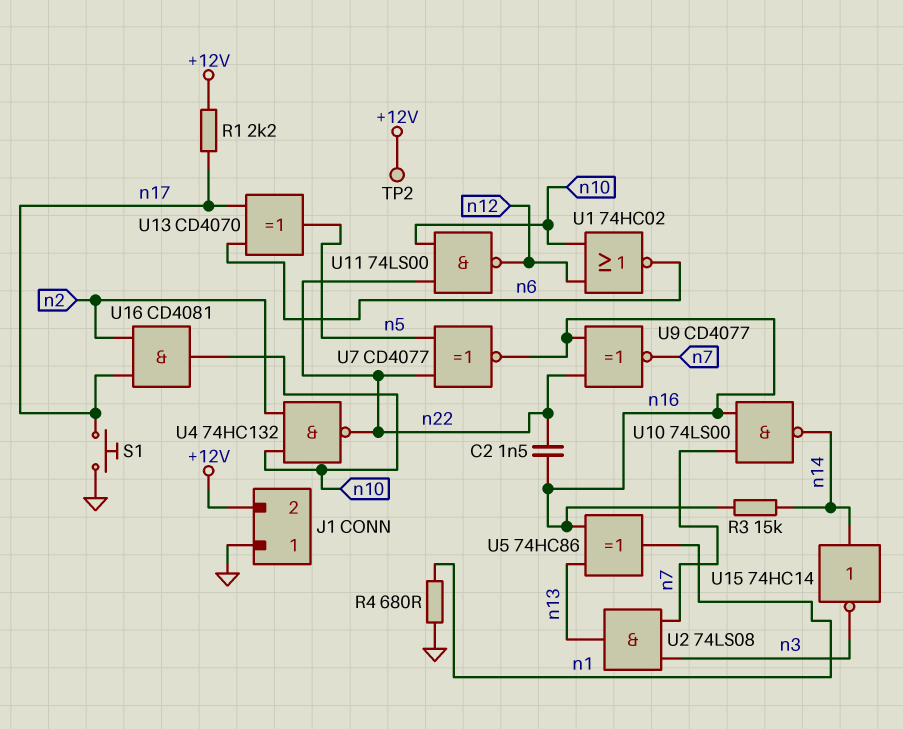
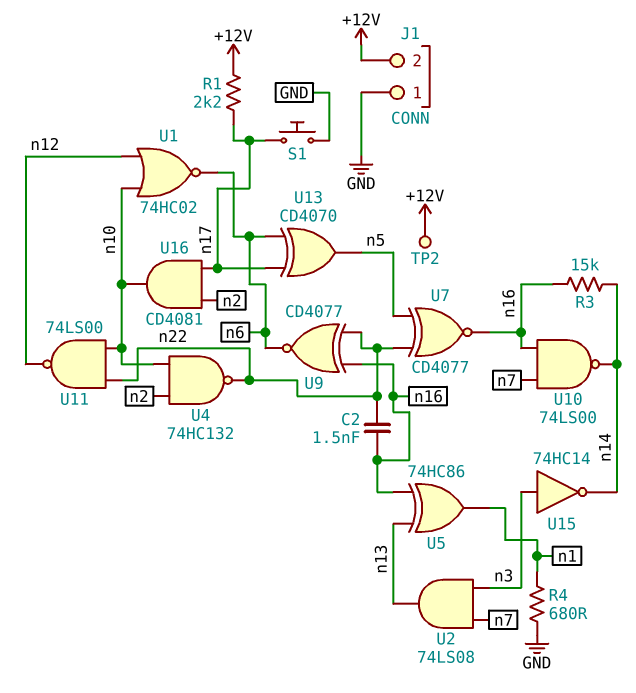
U9: XNOR CD4077 (in n16, in n22, out n7) -> XNOR CD4077 (in n16, in n22, out n6)
U15: NOT 74HC14 (in n14, out n3) -> NOT 74HC14 (in n3, out n14)

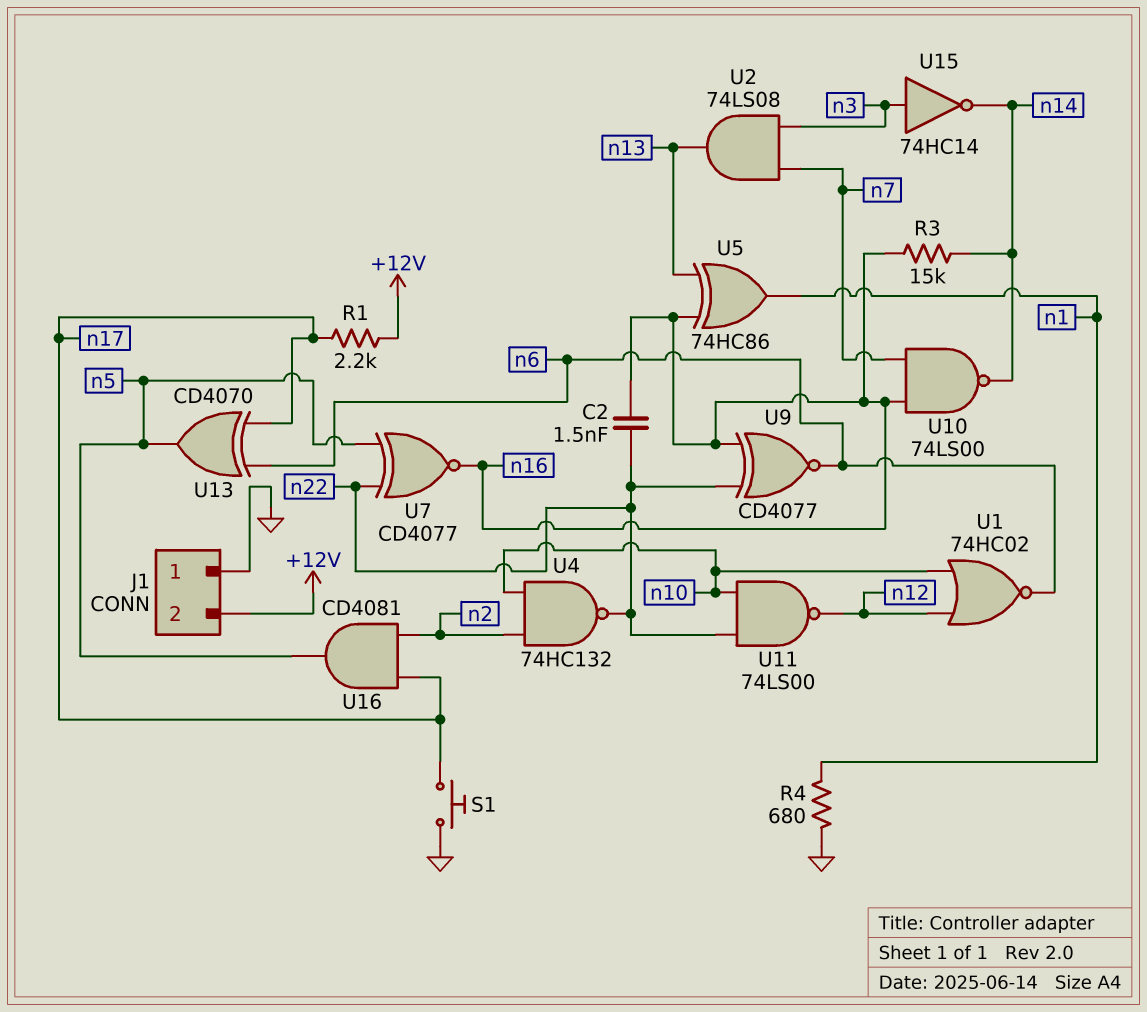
TP2: test point (+12V) -> none
U16: AND CD4081 (in n2, in n17, out n10) -> AND CD4081 (in n2, in n17, out n5)

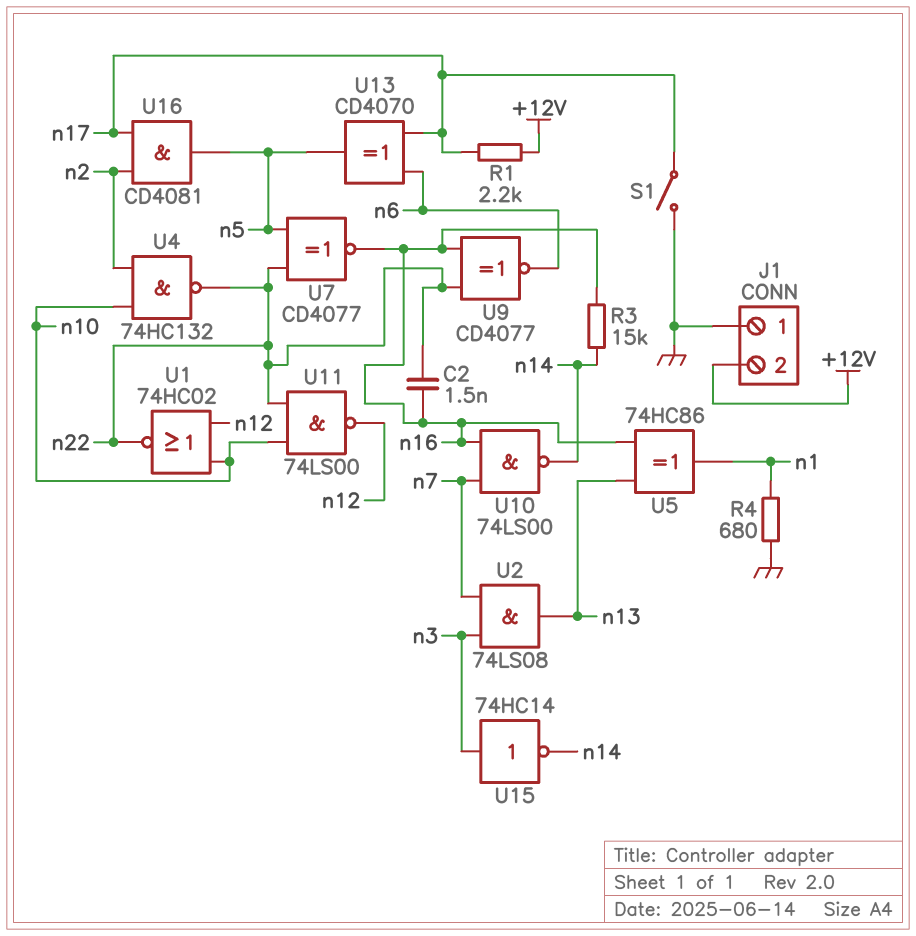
S1: button (GND, n17) -> switch (GND, n17)
U1: NOR 74HC02 (in n10, in n12, out n6) -> NOR 74HC02 (in n10, in n12, out n22)

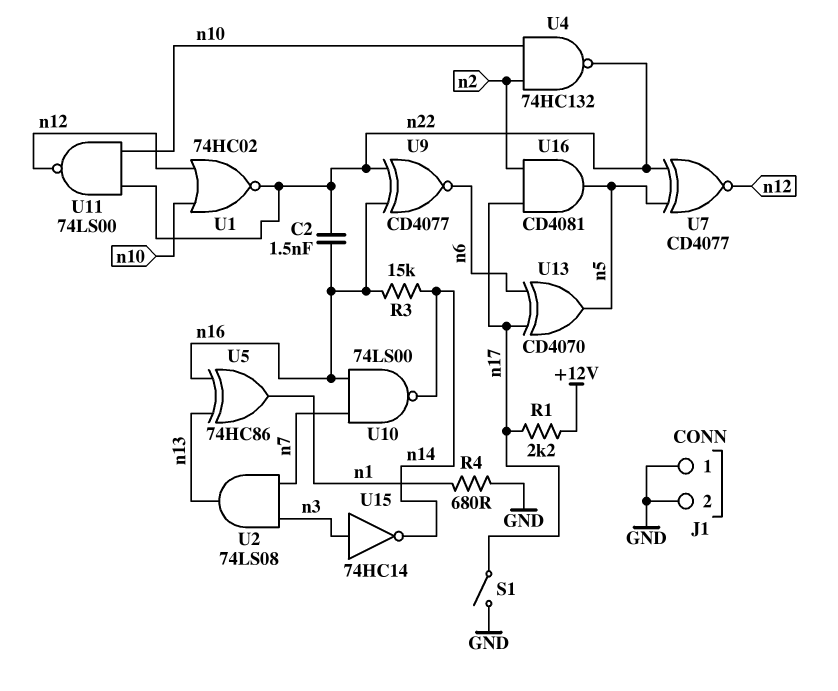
J1 pin 2: +12V -> GND
U7: XNOR CD4077 (in n5, in n22, out n16) -> XNOR CD4077 (in n5, in n22, out n12)

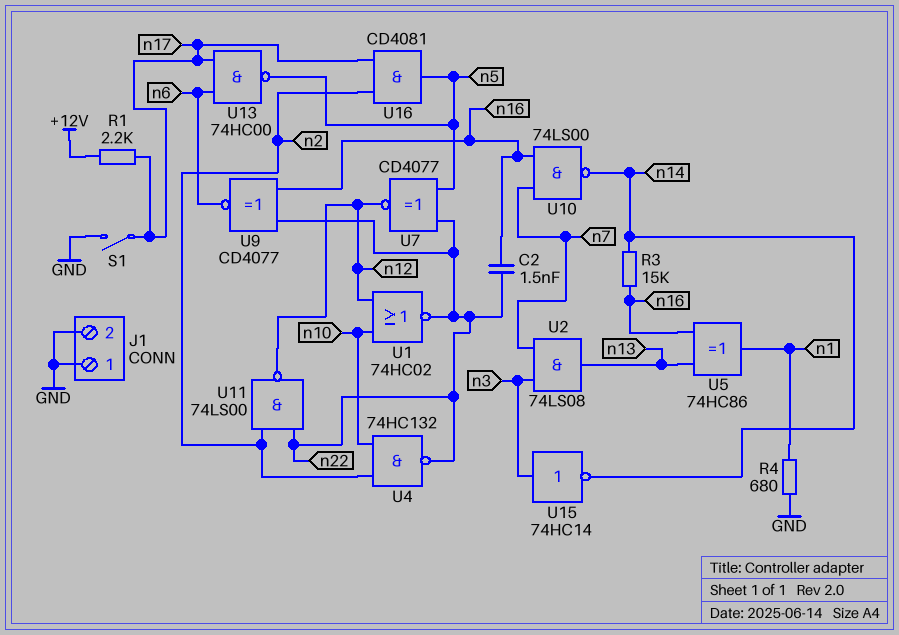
U11: NAND 74LS00 (in n10, in n22, out n12) -> NAND 74LS00 (in n2, in n22, out n12)
U13: XOR CD4070 (in n6, in n17, out n5) -> NAND 74HC00 (in n6, in n17, out n5)

